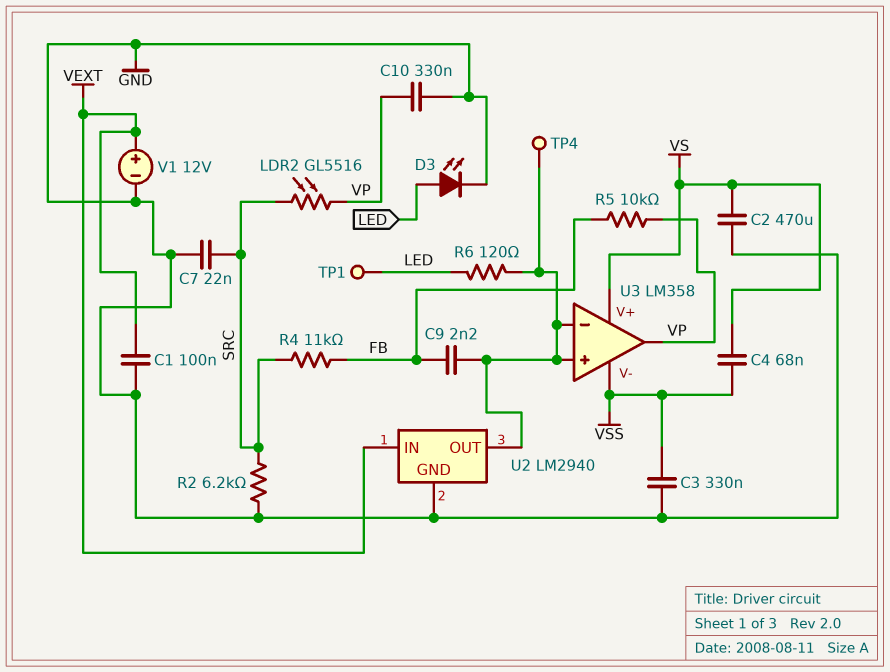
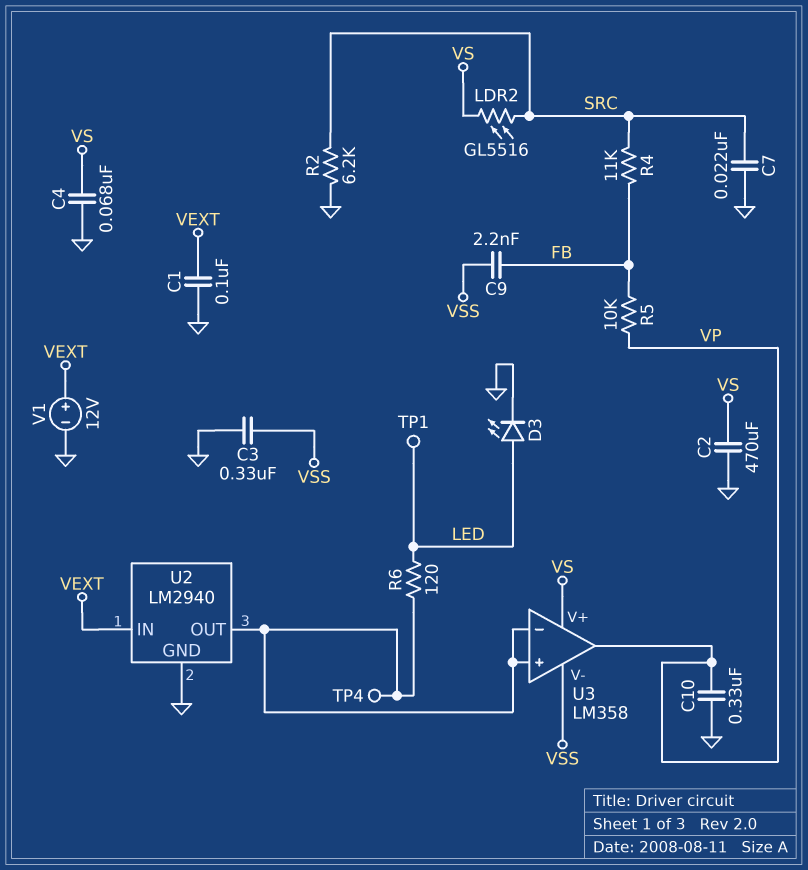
C4: 68nF (VS, VSS) -> 68nF (GND, VS)
C9: 2.2nF (FB, U2/OUT) -> 2.2nF (FB, VSS)
LDR2: GL5516 (SRC, VP) -> GL5516 (SRC, VS)

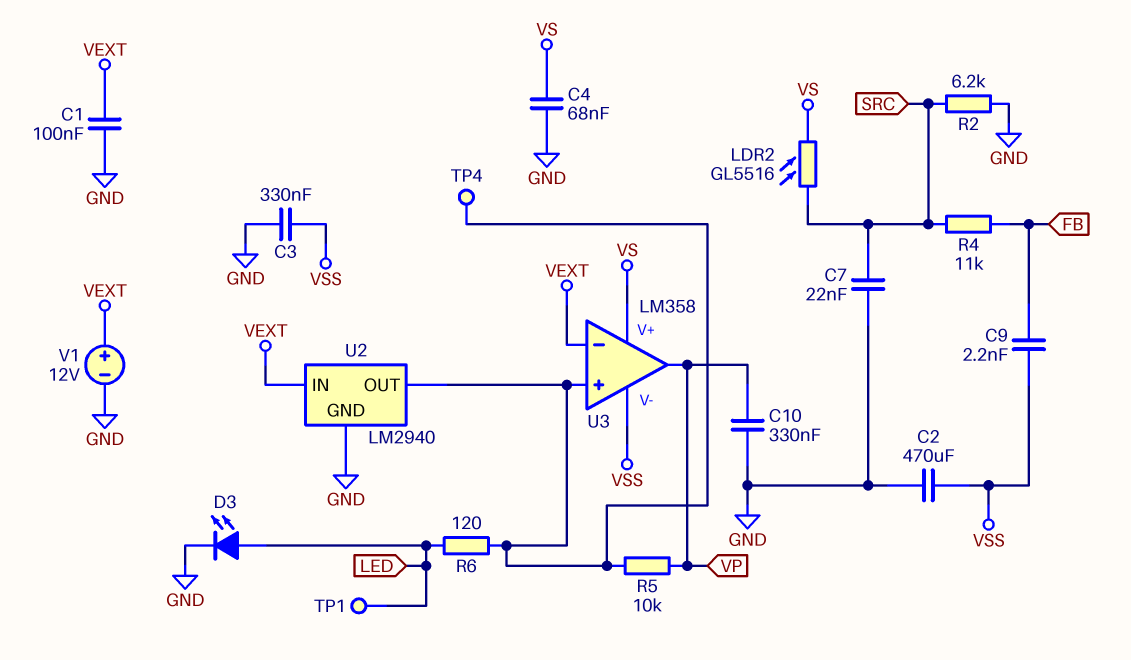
C2: 470uF (GND, VS) -> 470uF (GND, VSS)
R5: 10k (FB, VP) -> 10k (U2/OUT, VP)
U3 pin in-: U2/OUT -> VEXT

